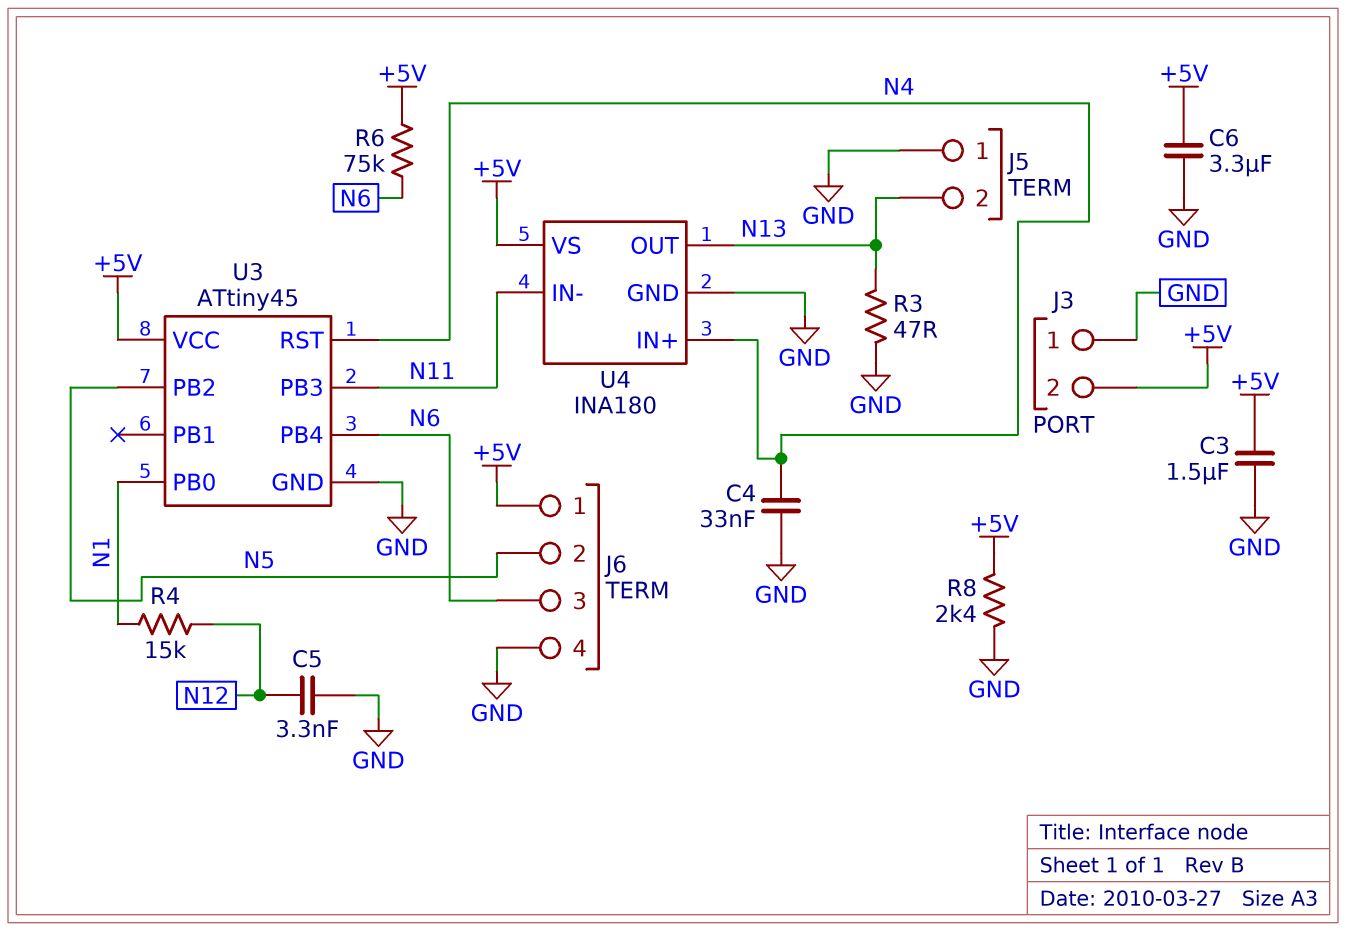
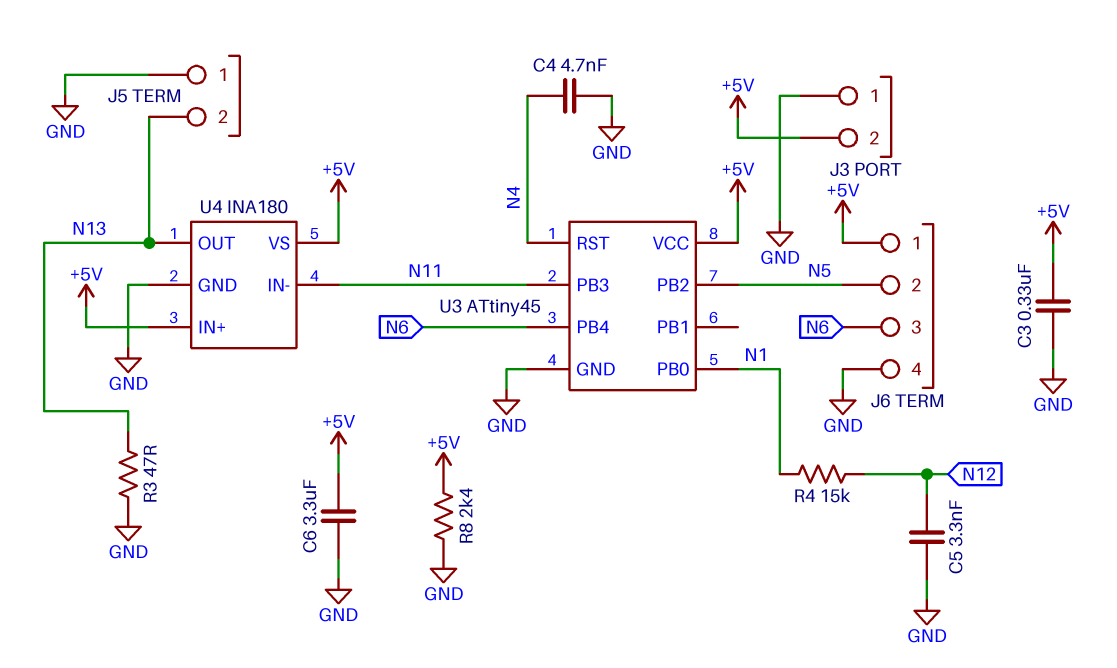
C3: 1.5uF (+5V, GND) -> 330nF (+5V, GND)
C4: 33nF (GND, N4) -> 4.7nF (GND, N4)
R6: 75k (+5V, N6) -> none
U4 pin IN+: N4 -> +5V

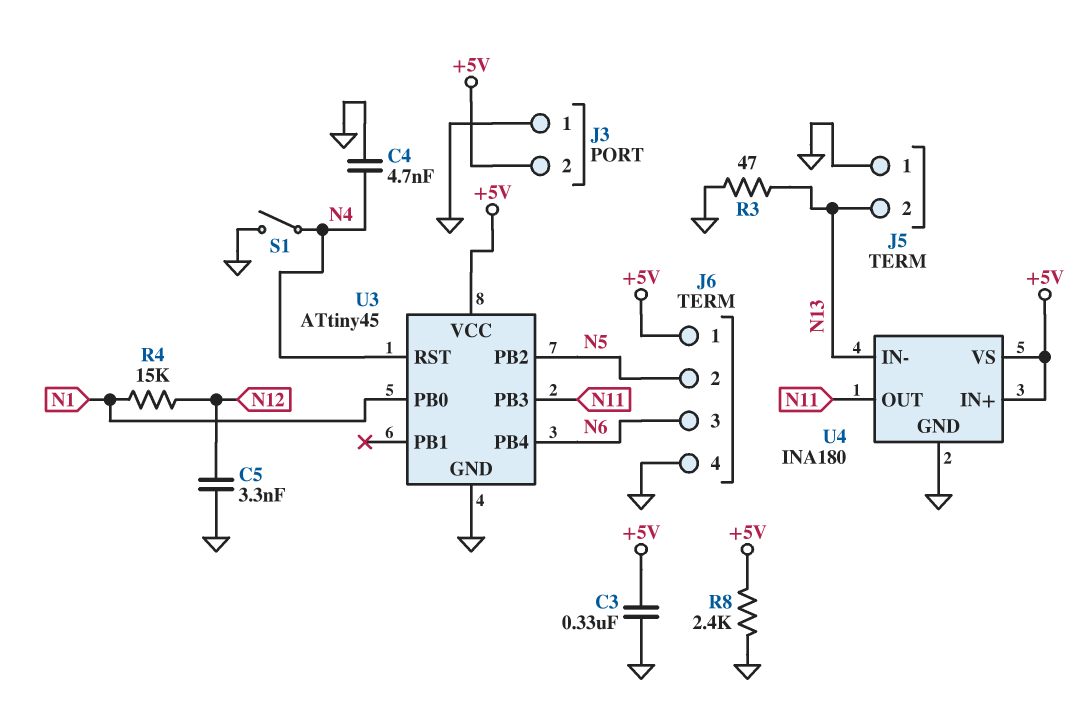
C6: 3.3uF (+5V, GND) -> none
S1: none -> switch (GND, N4)
U4 pin IN-: N11 -> N13
U4 pin OUT: N13 -> N11

